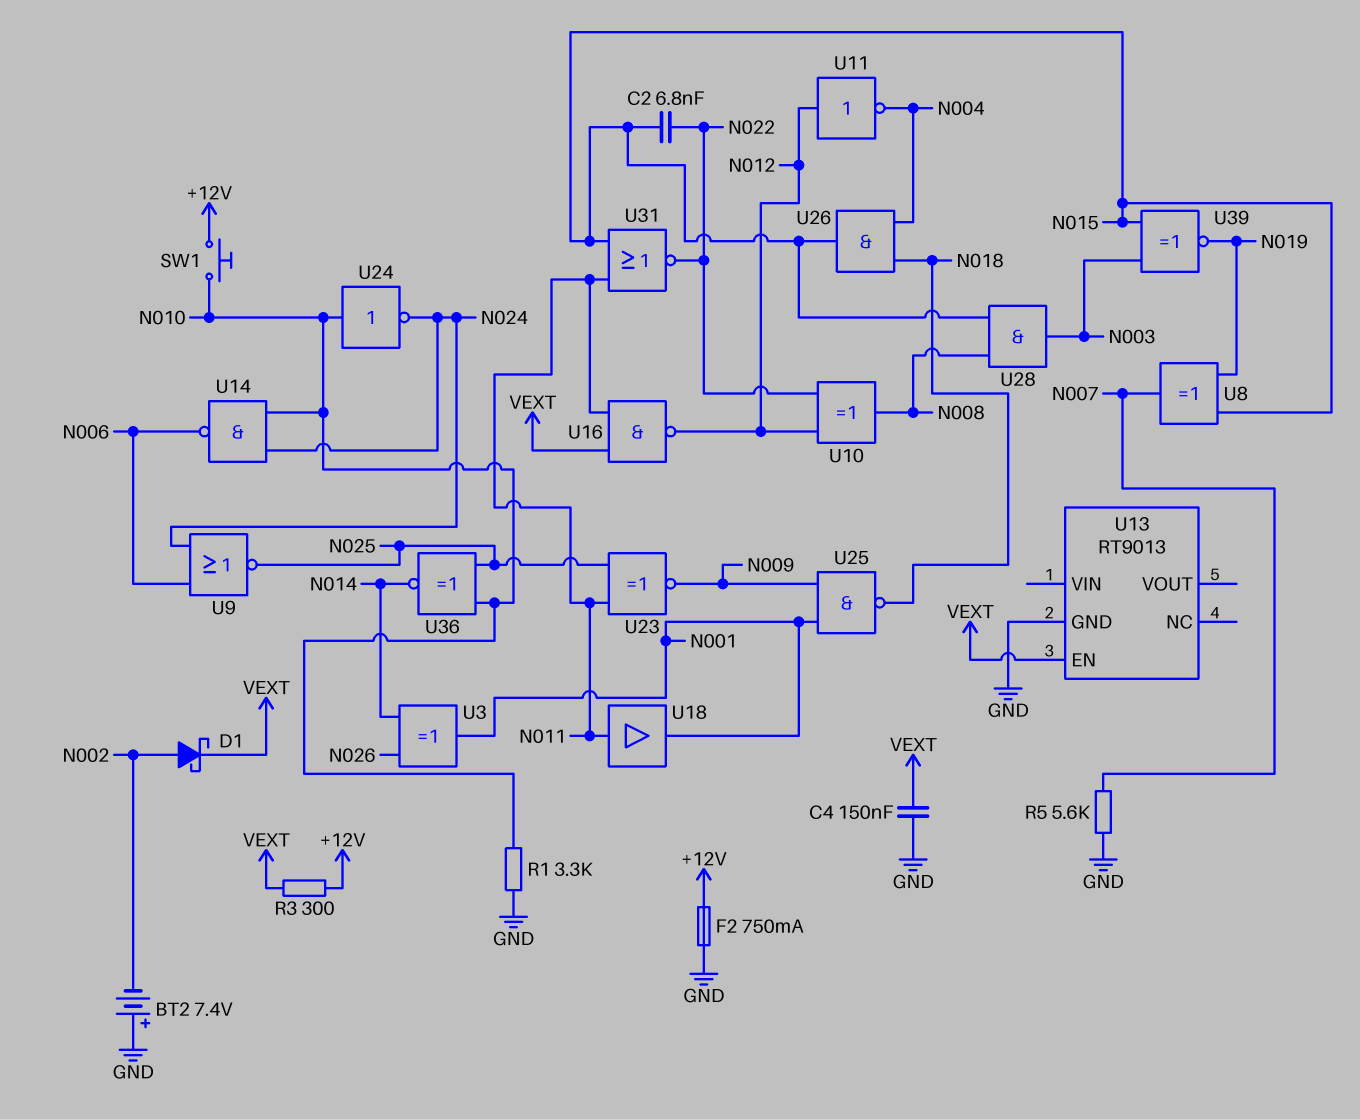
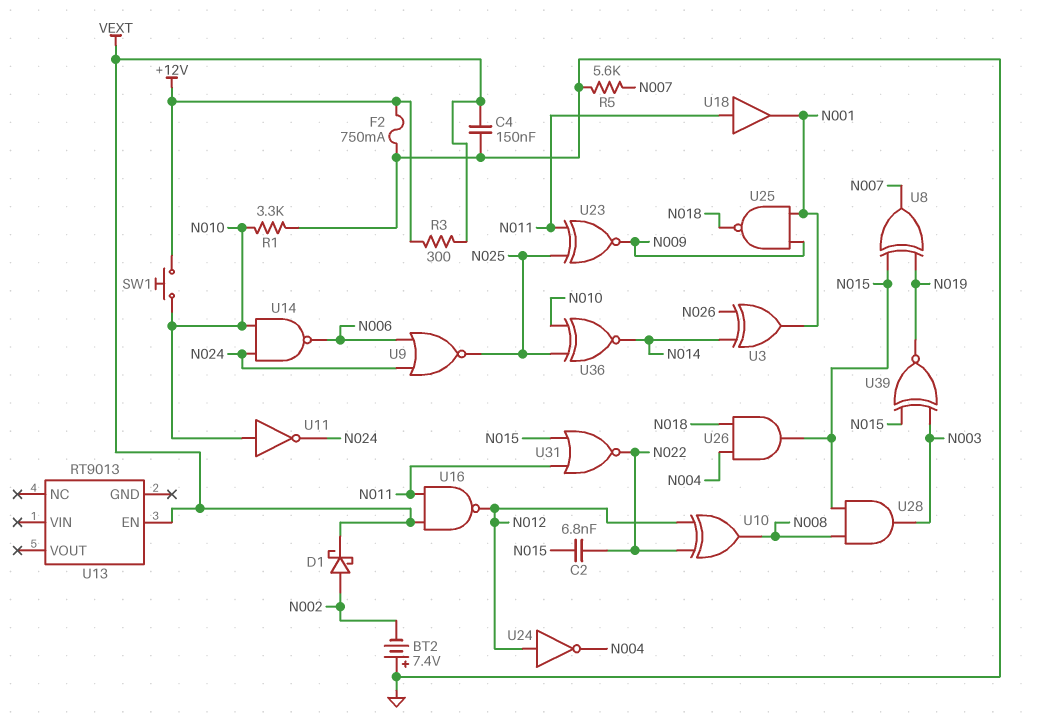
U11: NOT (in N012, out N004) -> NOT (in N010, out N024)
U13 pin GND: GND -> none
U24: NOT (in N010, out N024) -> NOT (in N012, out N004)

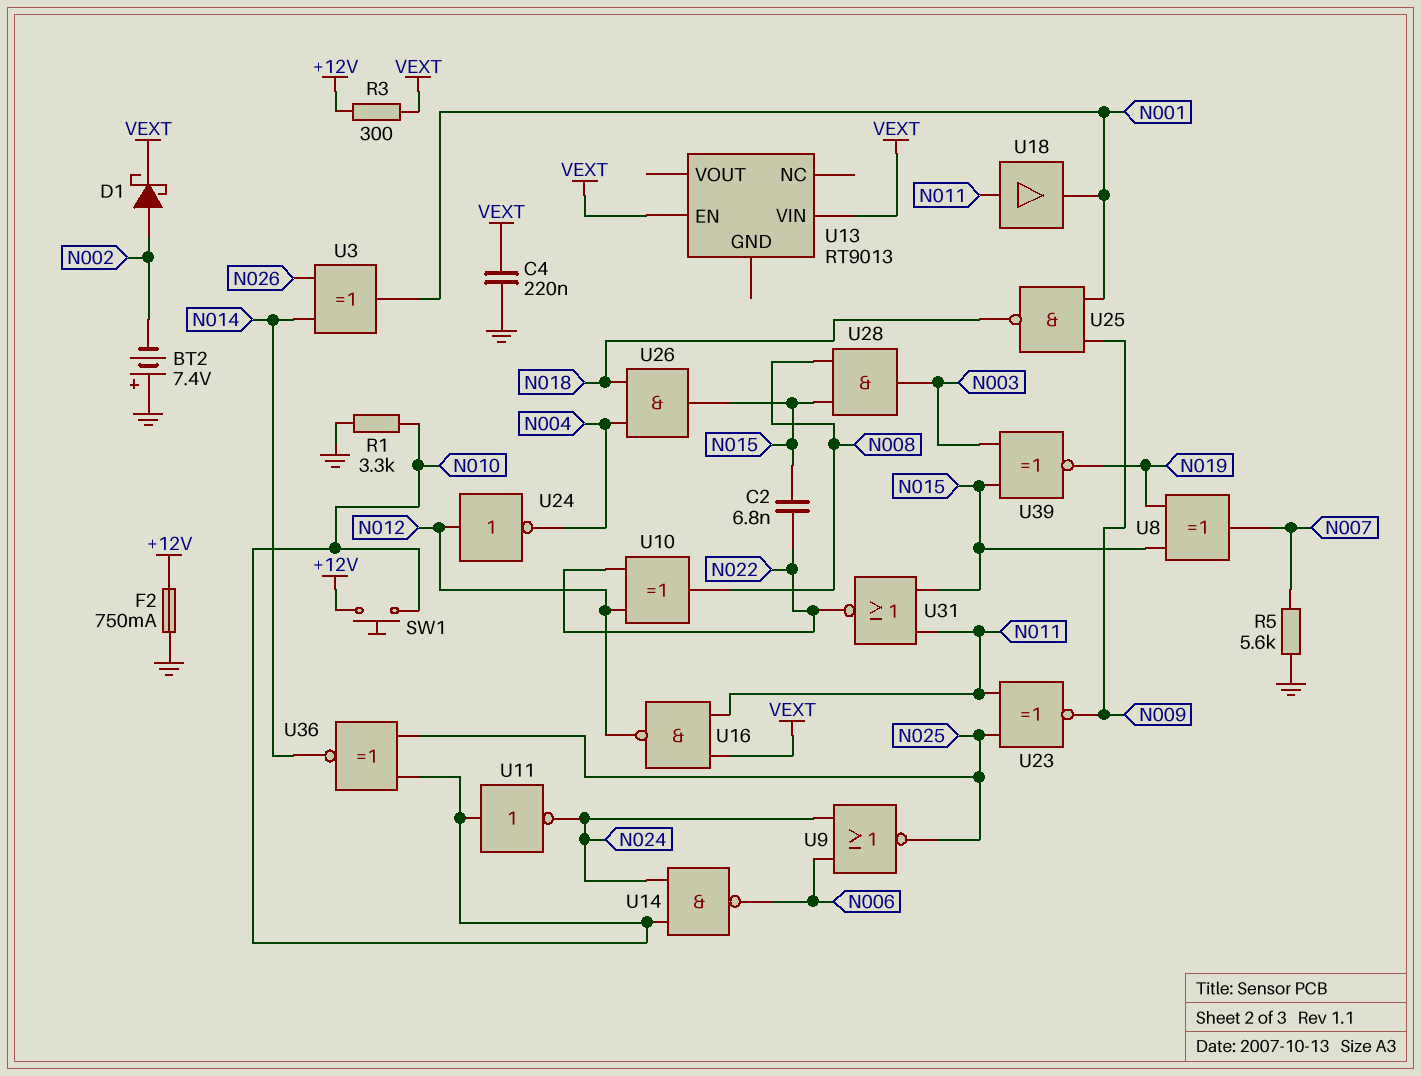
C4: 150nF (GND, VEXT) -> 220nF (GND, VEXT)
U13 pin VIN: none -> VEXT

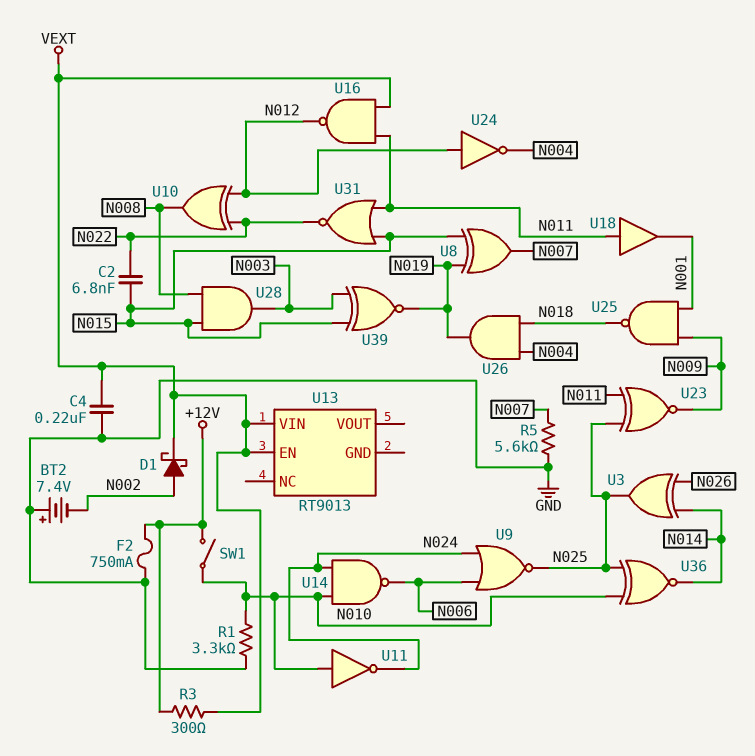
SW1: button (+12V, N010) -> switch (+12V, N010)
U3: XOR (in N014, in N026, out N001) -> XOR (in N014, in N026, out N025)
U26: AND (in N004, in N018, out N015) -> AND (in N004, in N018, out N019)

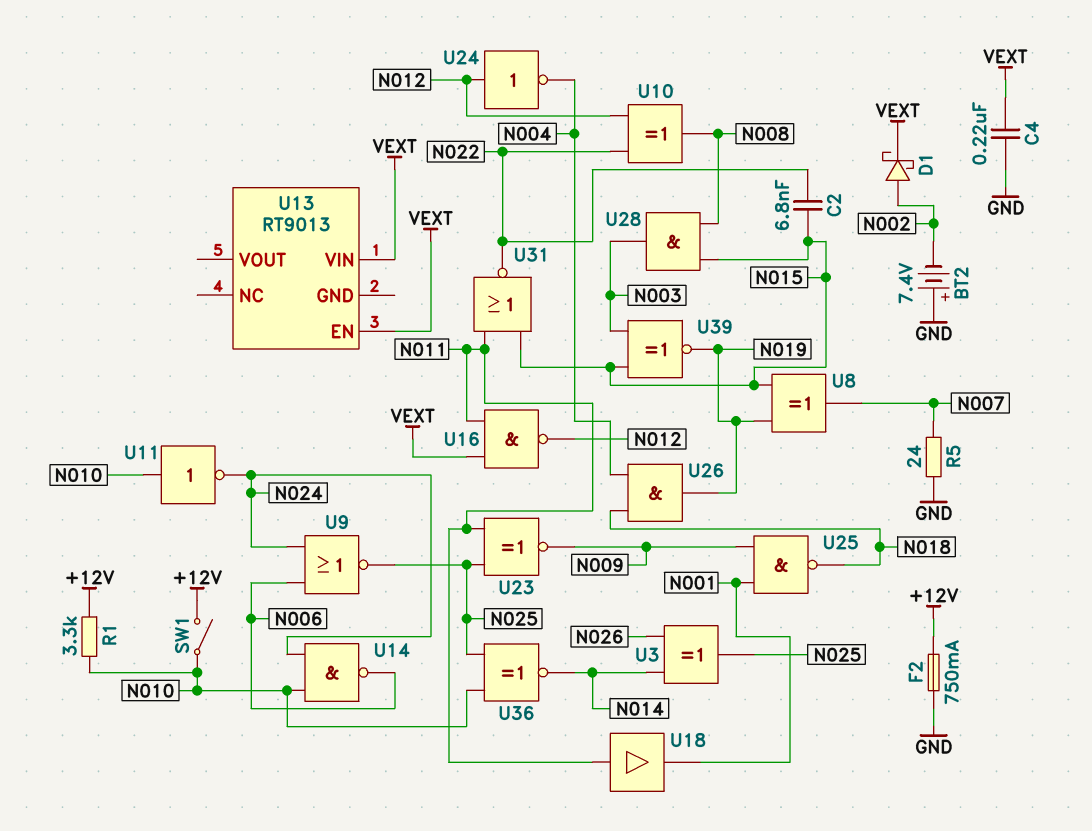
R1: 3.3k (GND, N010) -> 3.3k (+12V, N010)
R3: 300 (+12V, VEXT) -> none
R5: 5.6k (GND, N007) -> 24 (GND, N007)

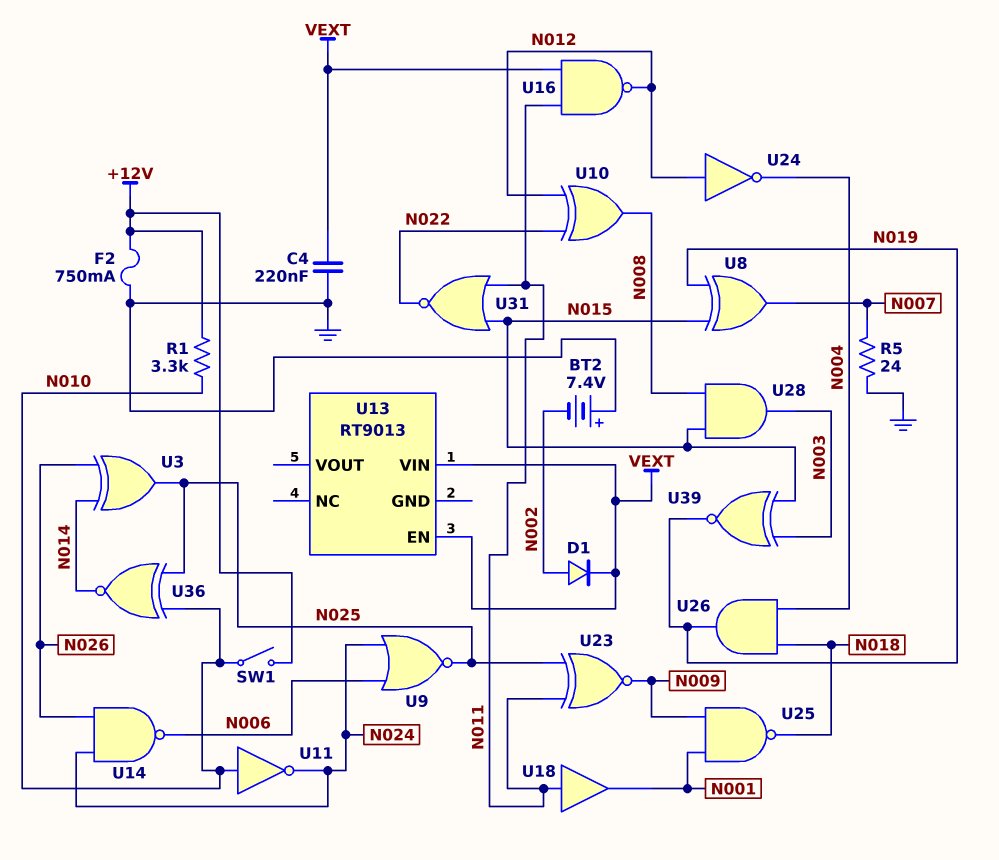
C2: 6.8nF (N015, N022) -> none
D1: schottky (A N002, K VEXT) -> diode (A N002, K VEXT)
U14: NAND (in N010, in N024, out N006) -> NAND (in N024, in N026, out N006)

